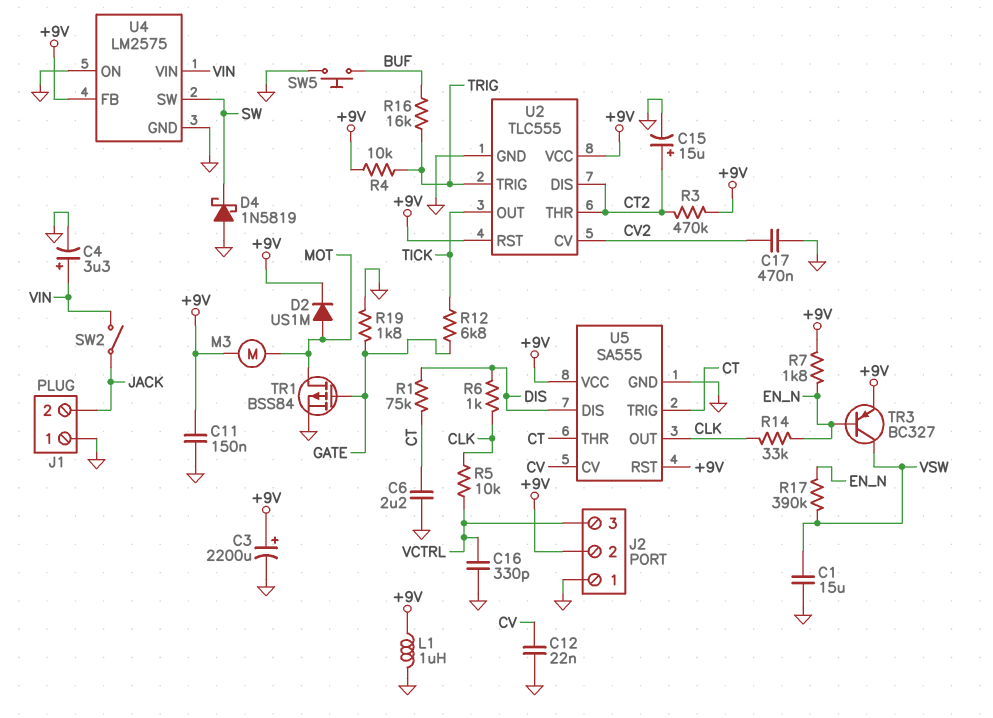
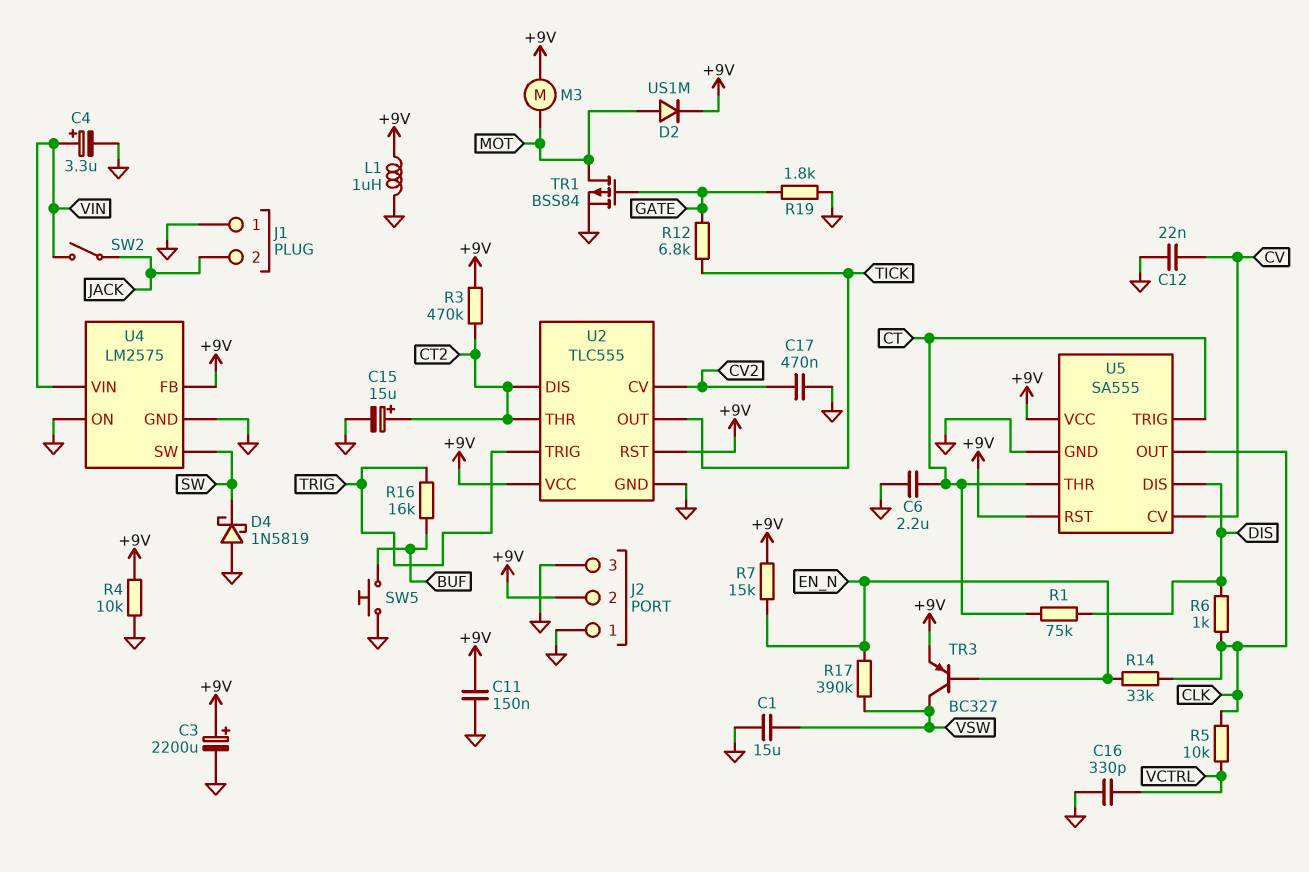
J2 pin 3: VCTRL -> GND
R4: 10k (+9V, TRIG) -> 10k (+9V, GND)
R7: 1.8k (+9V, EN_N) -> 15k (+9V, EN_N)

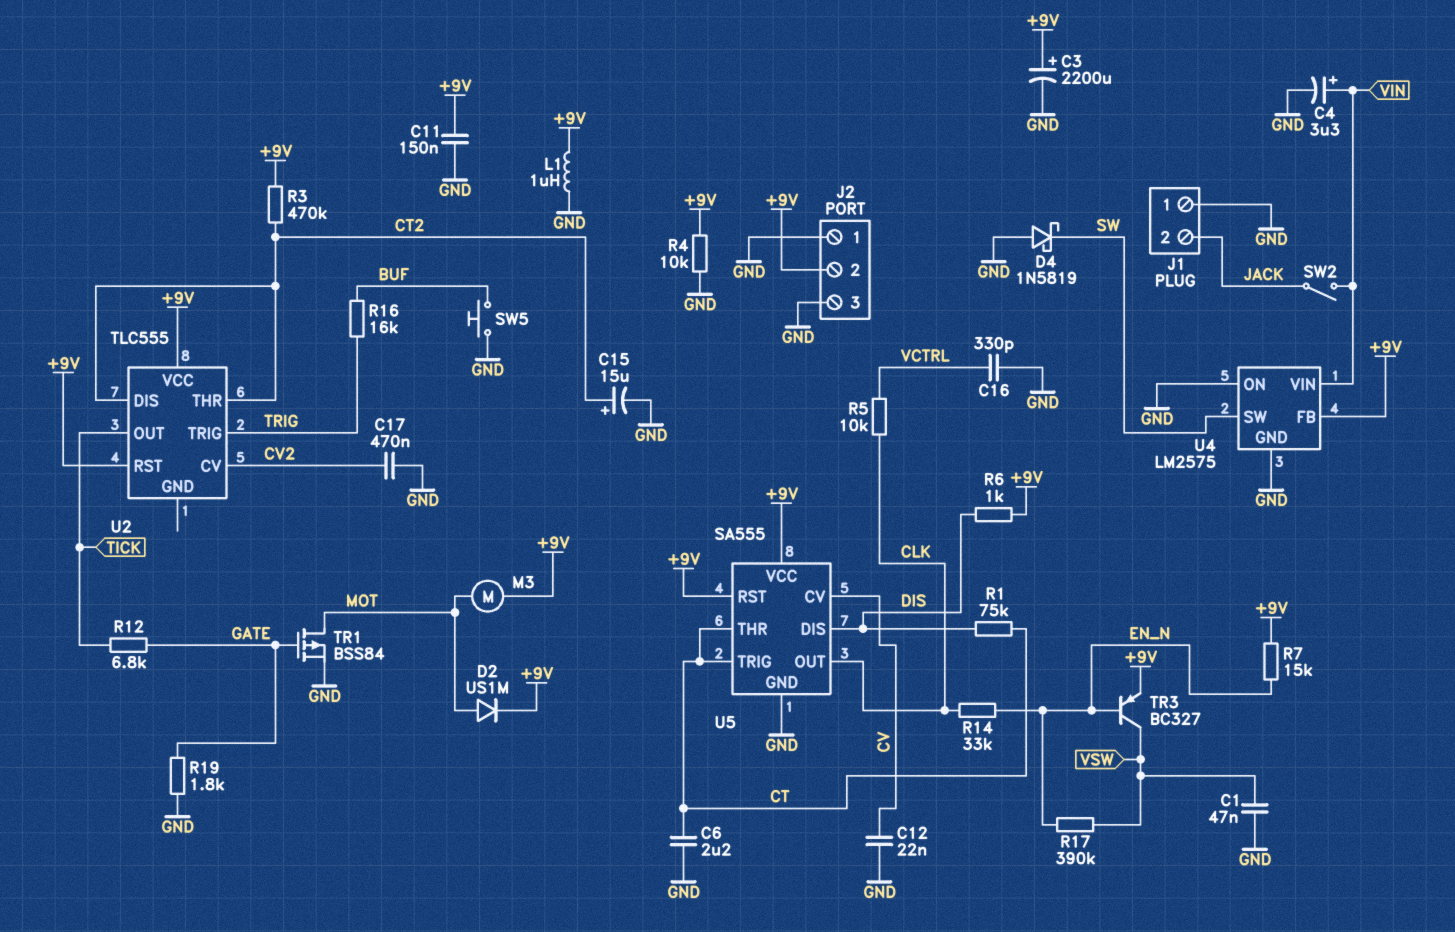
C1: 15uF (GND, VSW) -> 47nF (GND, VSW)
R6: 1k (CLK, DIS) -> 1k (+9V, DIS)
U2 pin GND: GND -> none

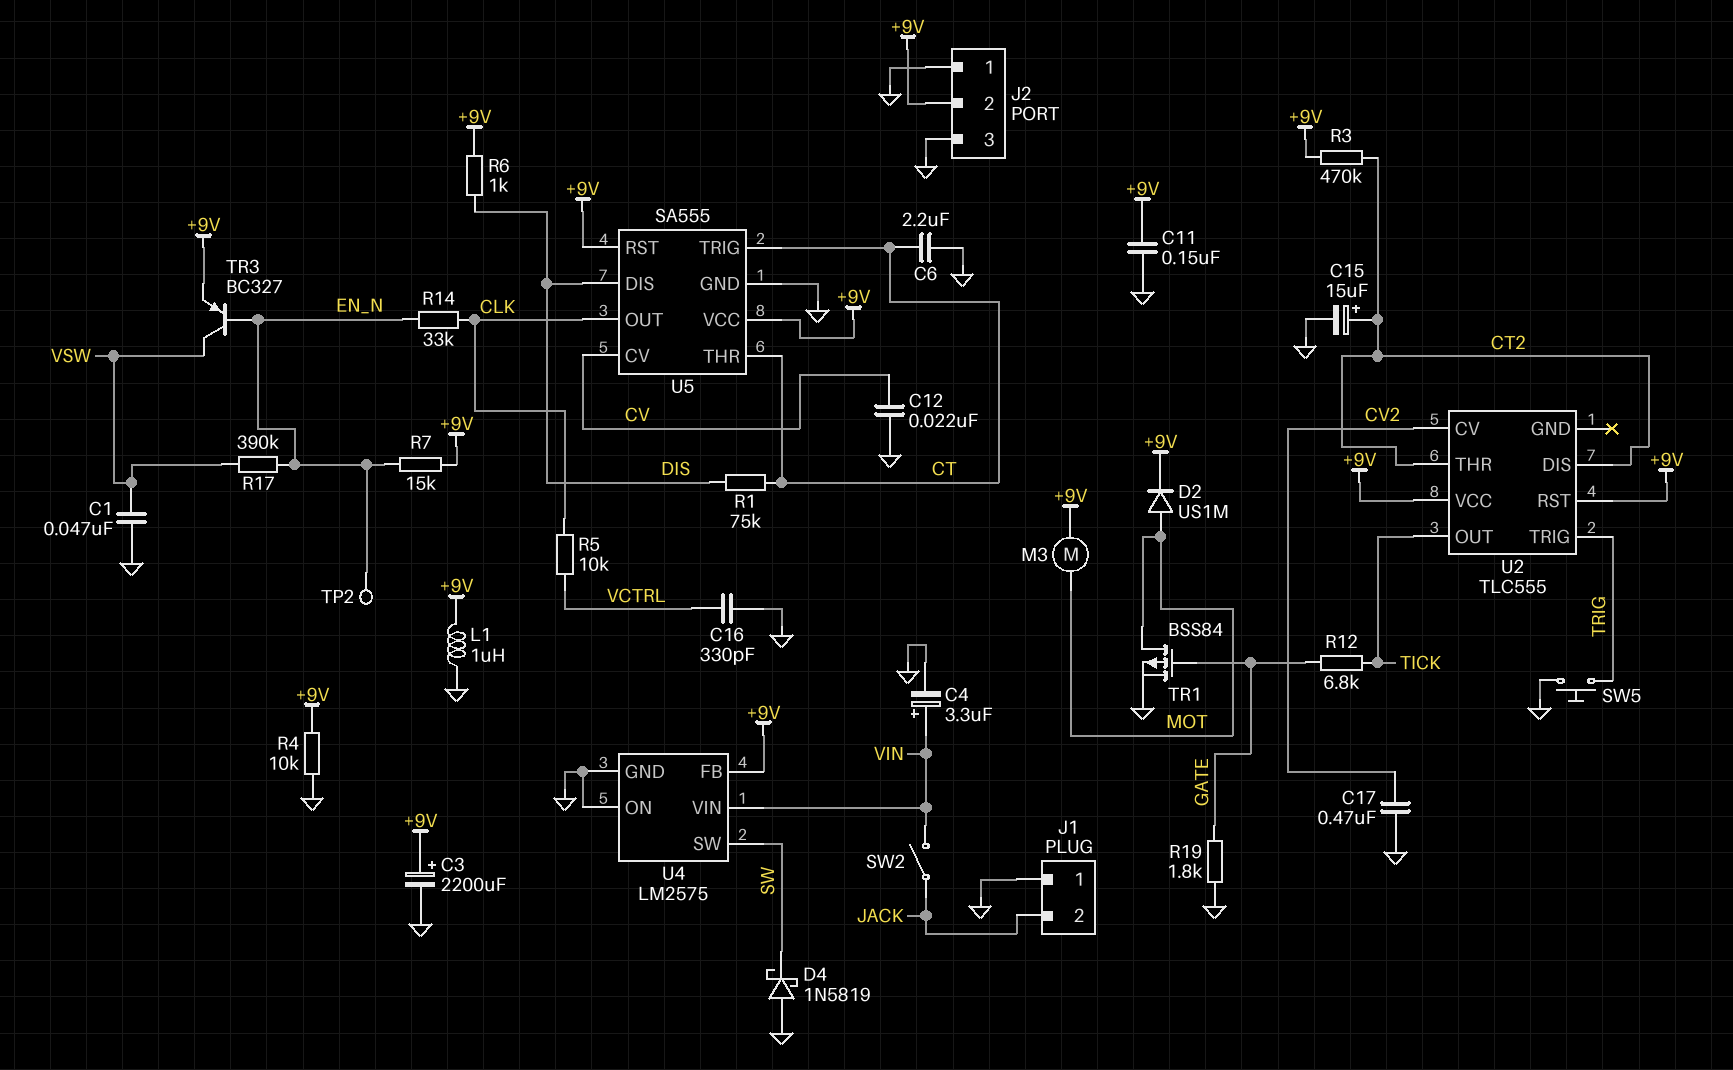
R16: 16k (BUF, TRIG) -> none
SW5: button (BUF, GND) -> button (GND, TRIG)
TP2: none -> test point (EN_N)

